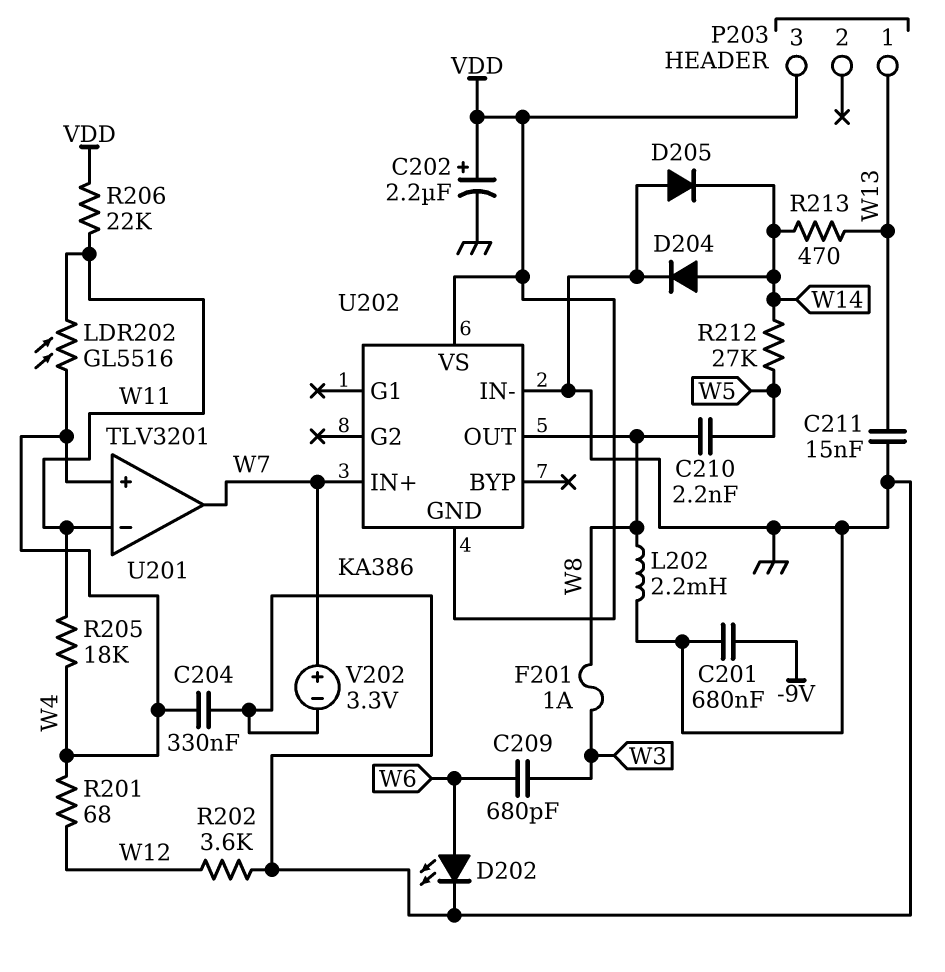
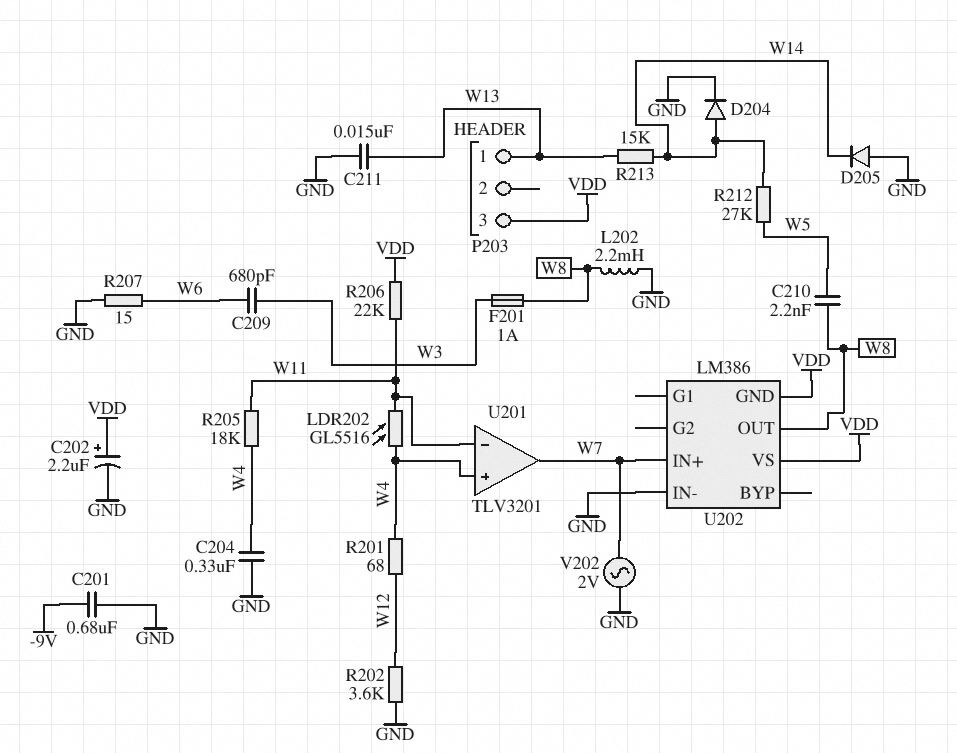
D202: LED (A W6, K GND) -> none
R207: none -> 15 (GND, W6)
R213: 470 (W13, W14) -> 15k (W13, W14)
U202: KA386 -> LM386
V202: 3.3V (plus W7, minus GND) -> AC 2V (GND, W7)

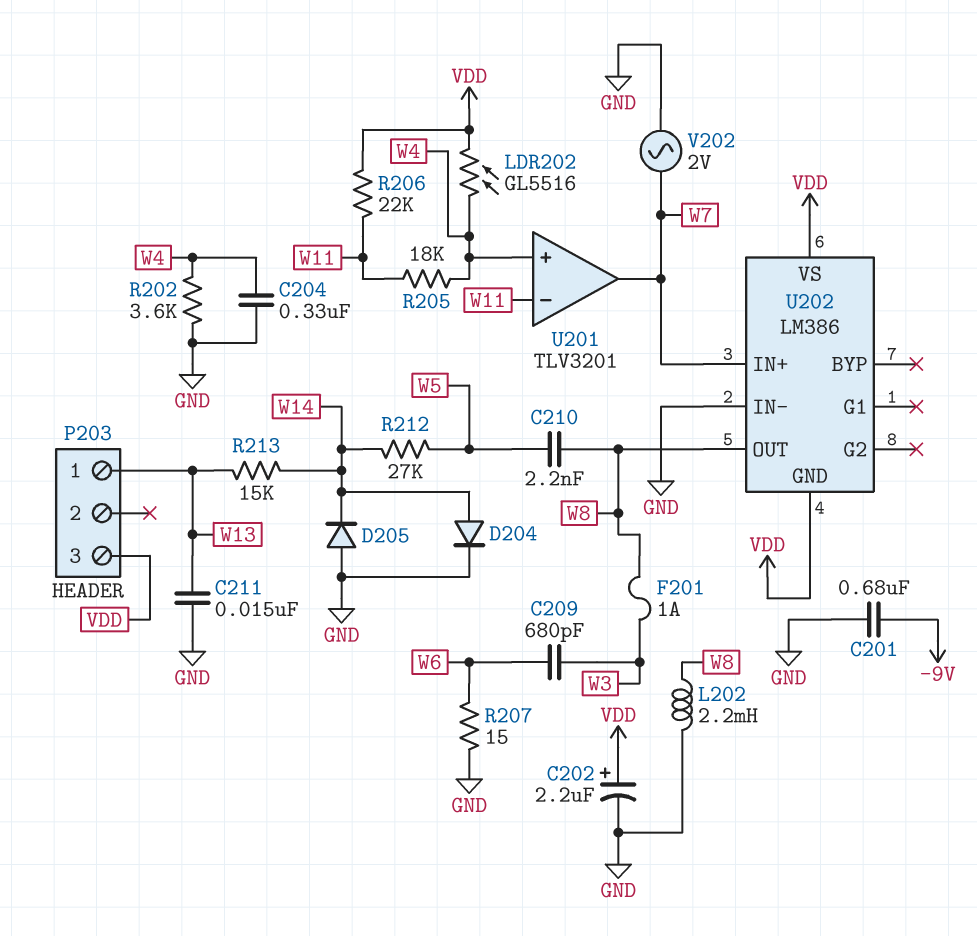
LDR202: GL5516 (W4, W11) -> GL5516 (VDD, W4)
R201: 68 (W4, W12) -> none
R202: 3.6k (GND, W12) -> 3.6k (GND, W4)

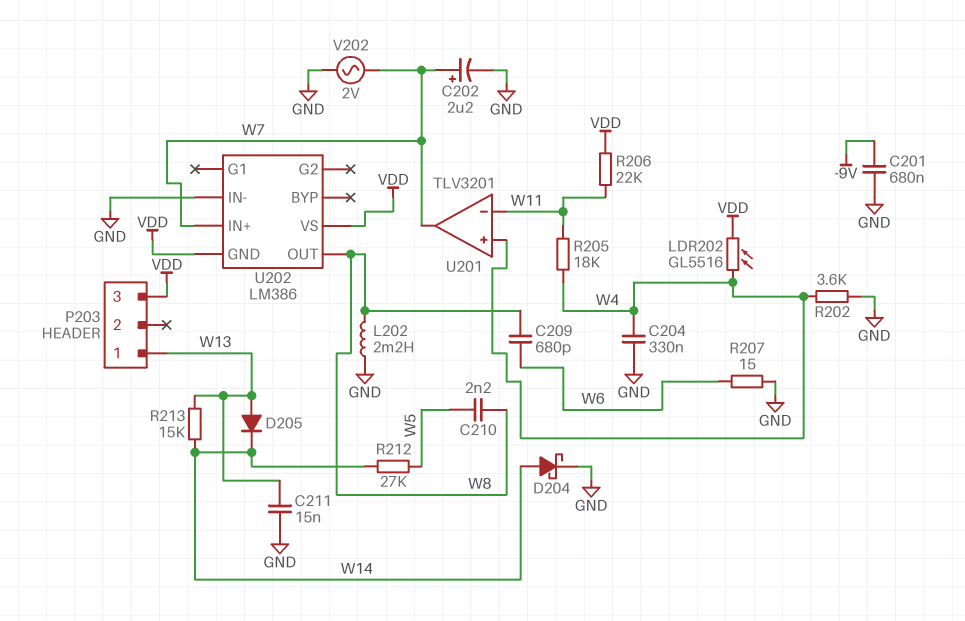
C202: 2.2uF (plus VDD, minus GND) -> 2.2uF (plus W7, minus GND)
C209: 680pF (W3, W6) -> 680pF (W6, W8)
D204: diode (A W14, K GND) -> schottky (A W14, K GND)
D205: diode (A GND, K W14) -> diode (A W13, K W14)
F201: 1A (W3, W8) -> none

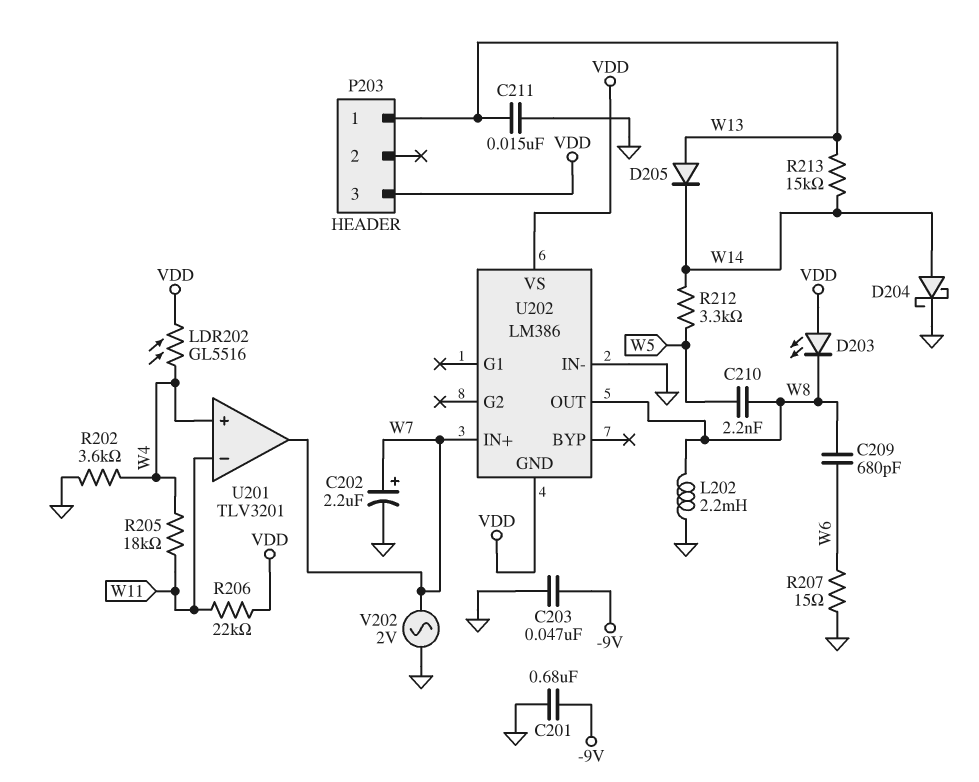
C203: none -> 47nF (-9V, GND)
C204: 330nF (GND, W4) -> none
D203: none -> LED (A VDD, K W8)
R212: 27k (W5, W14) -> 3.3k (W5, W14)

